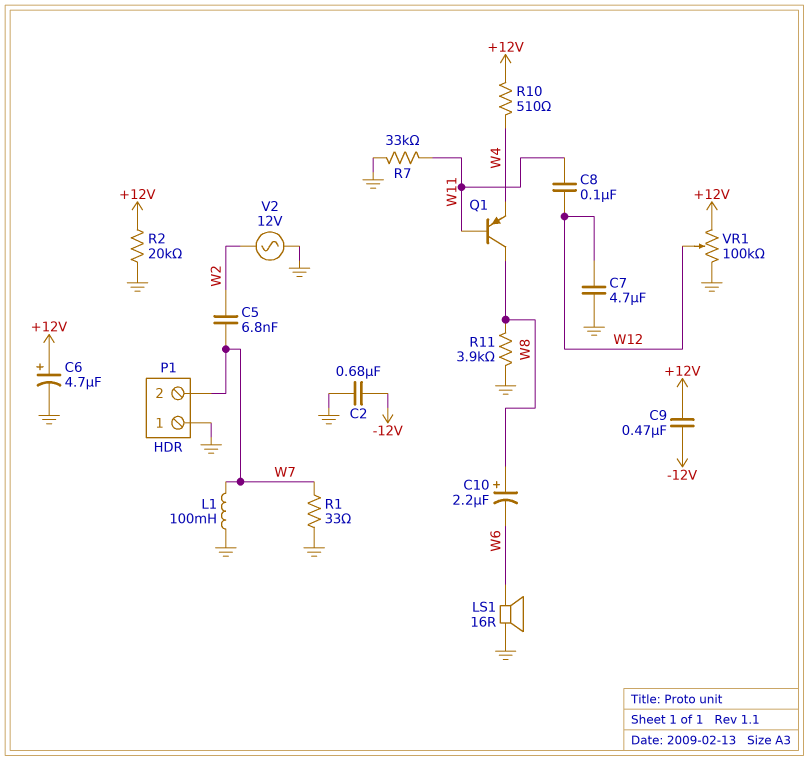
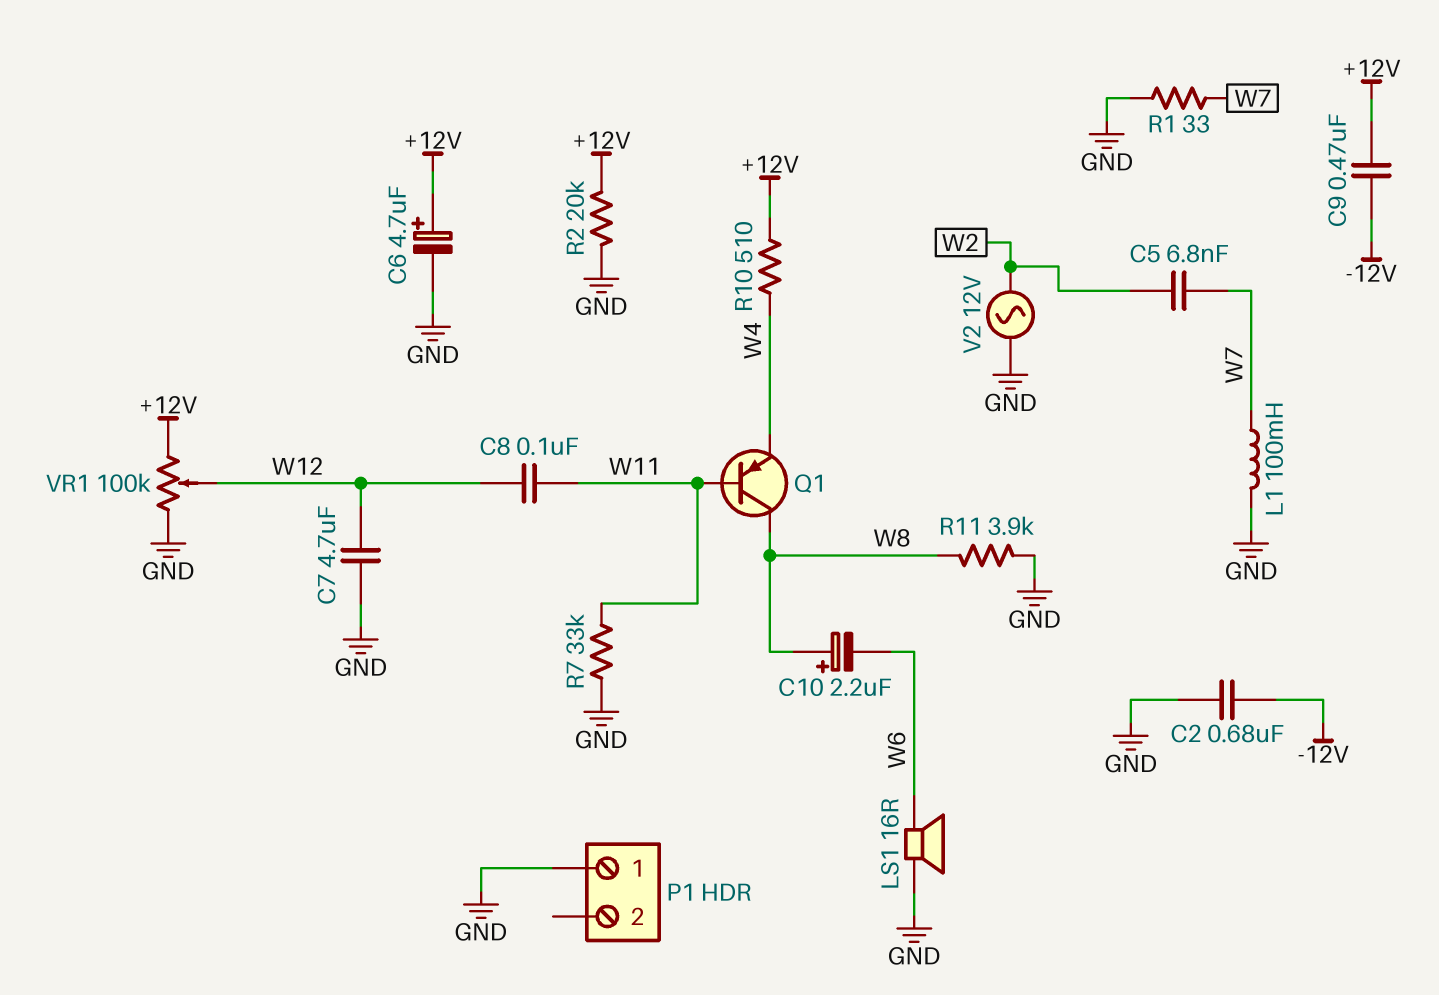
P1 pin 2: W7 -> none

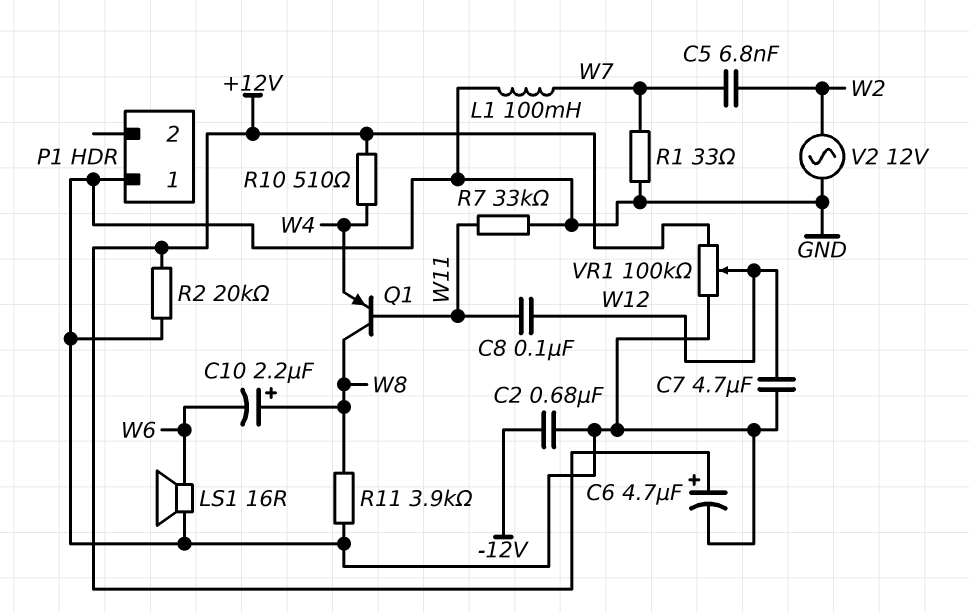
C9: 470nF (+12V, -12V) -> none

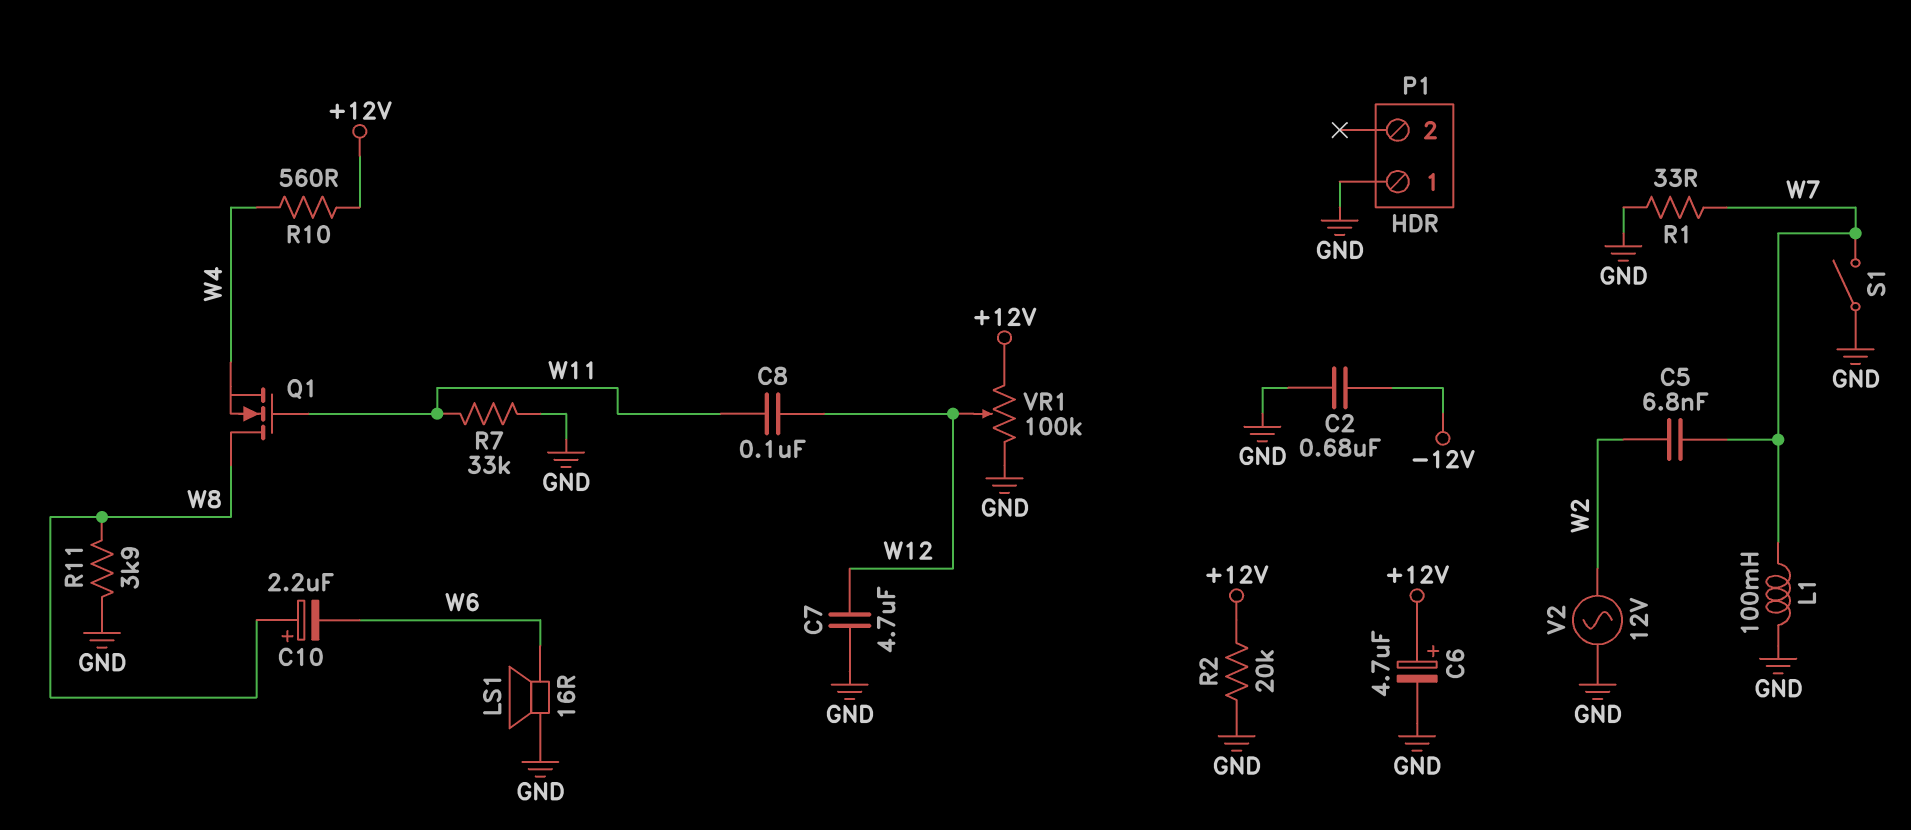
Q1: PNP (B W11, C W8, E W4) -> NMOS (G W11, D W8, S W4)
R10: 510 (+12V, W4) -> 560 (+12V, W4)
S1: none -> switch (GND, W7)

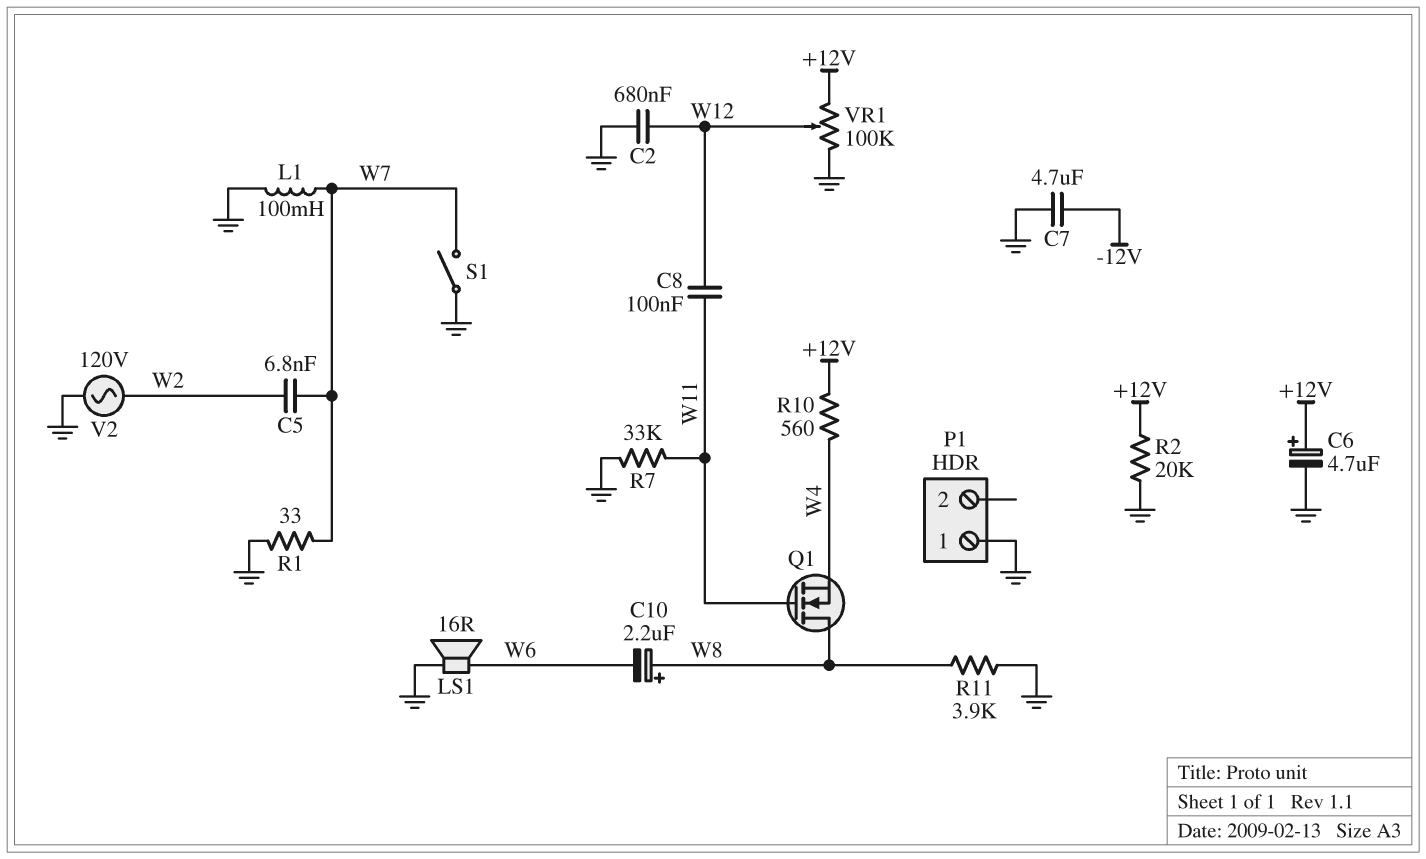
C2: 680nF (-12V, GND) -> 680nF (GND, W12)
C7: 4.7uF (GND, W12) -> 4.7uF (-12V, GND)
V2: AC 12V (GND, W2) -> AC 120V (GND, W2)

